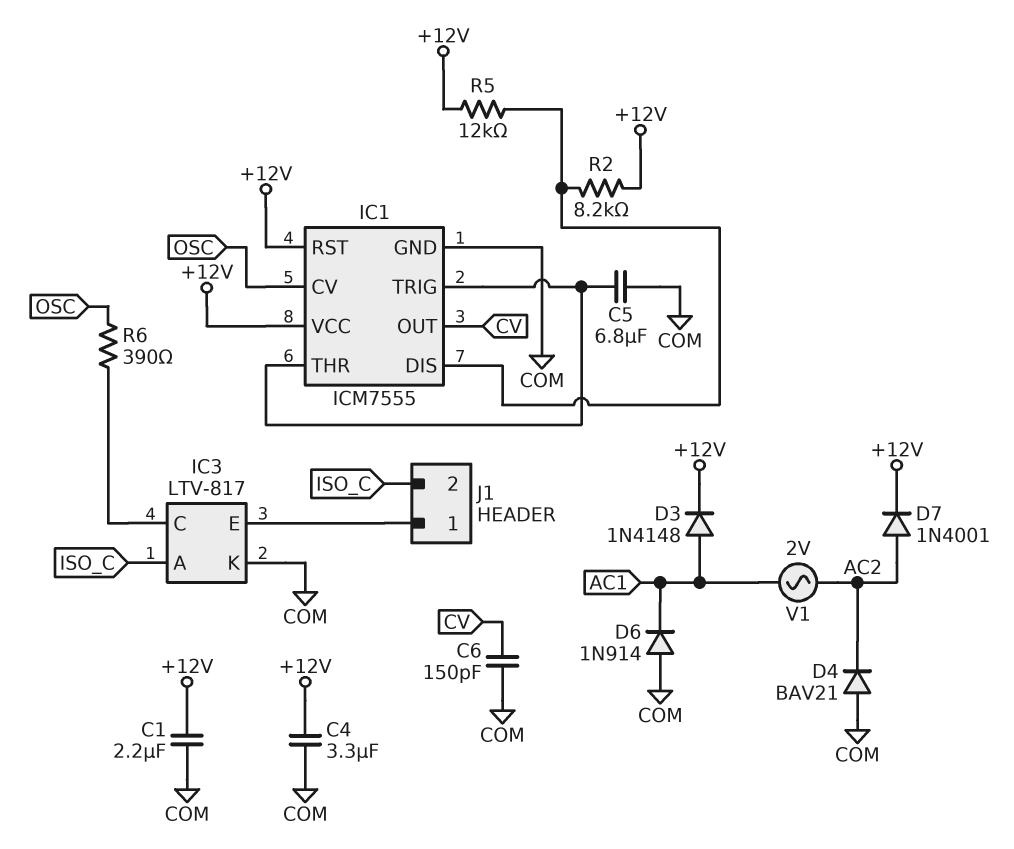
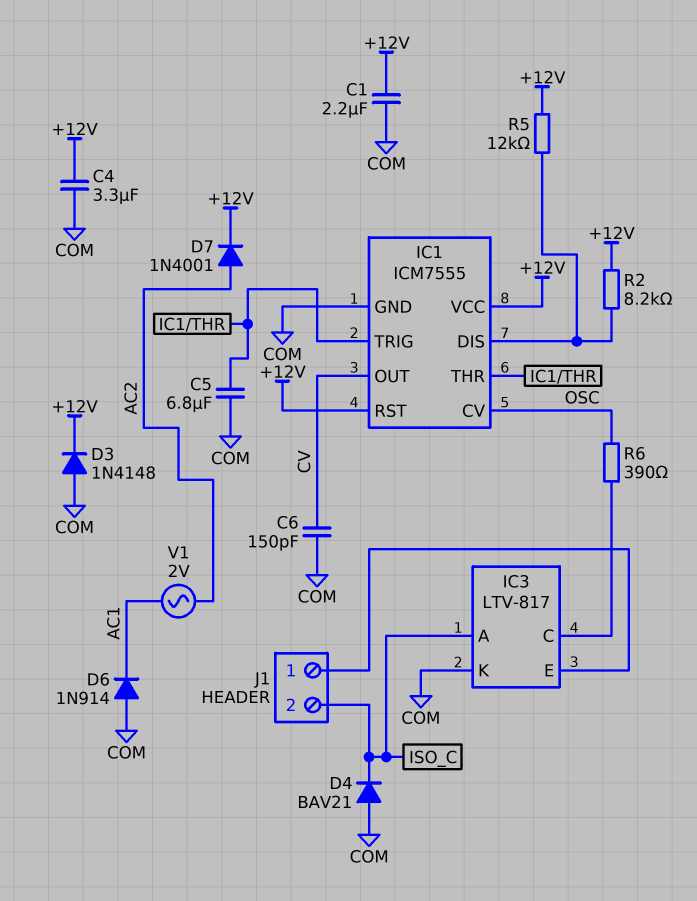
D3: diode 1N4148 (A AC1, K +12V) -> diode 1N4148 (A COM, K +12V)
D4: diode BAV21 (A COM, K AC2) -> diode BAV21 (A COM, K ISO_C)

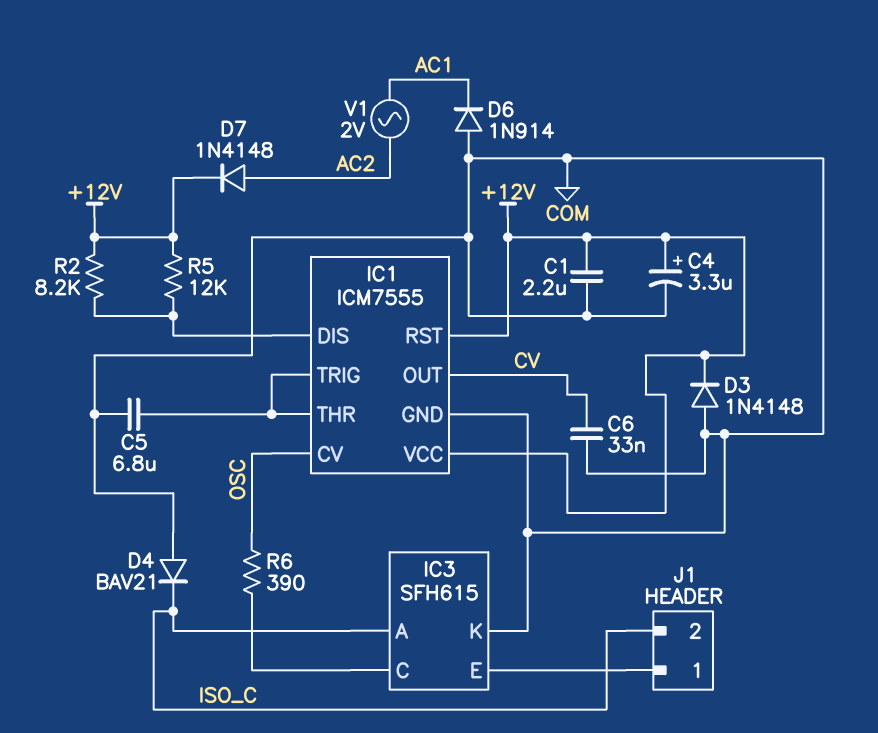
C4: 3.3uF (+12V, COM) -> 3.3uF (plus +12V, minus COM)
C6: 150pF (COM, CV) -> 33nF (COM, CV)
D7: diode 1N4001 (A AC2, K +12V) -> diode 1N4148 (A AC2, K +12V)
IC3: LTV-817 -> SFH615

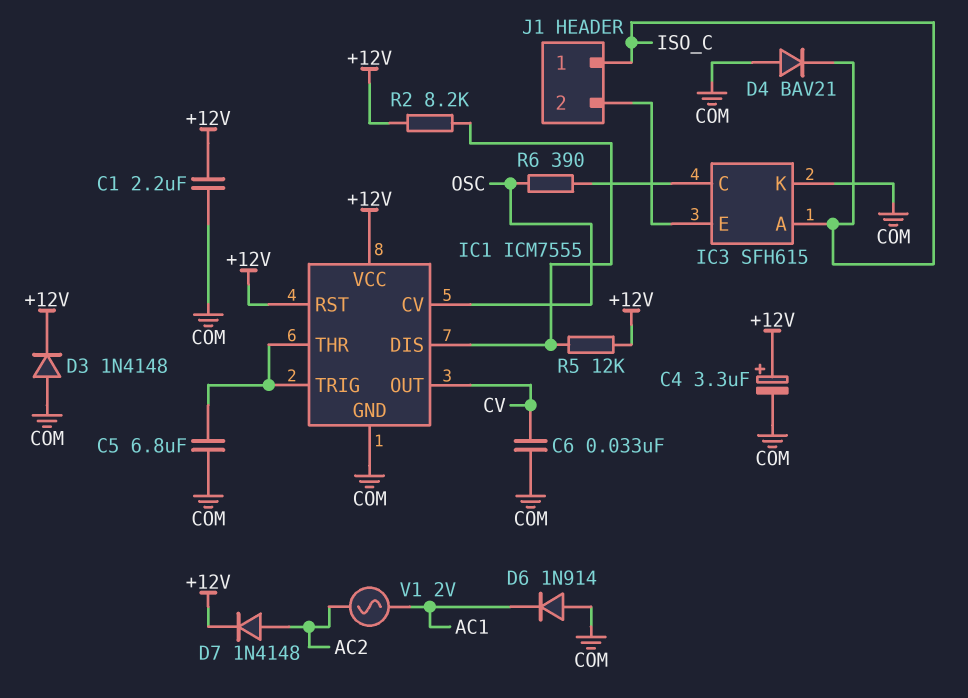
J1 pin 1: IC3/E -> ISO_C
J1 pin 2: ISO_C -> IC3/E

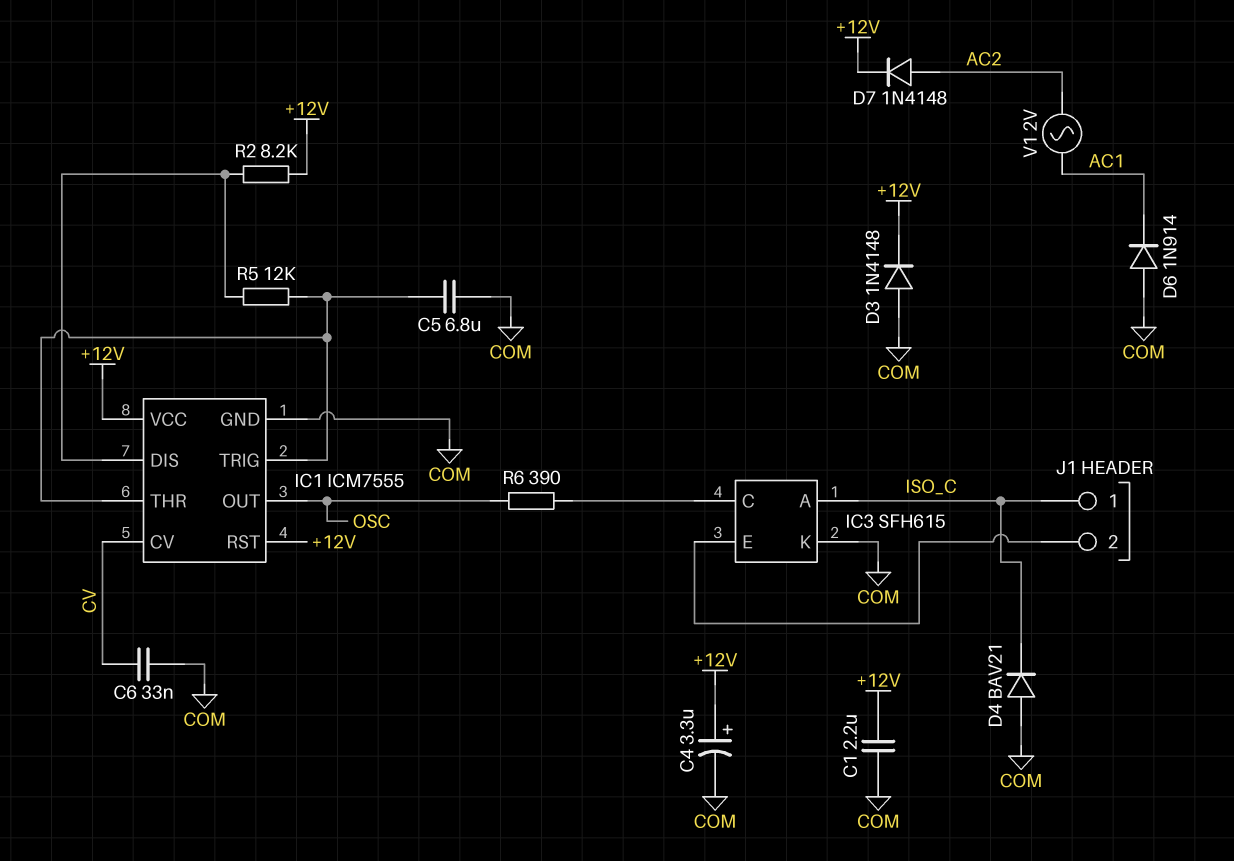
IC1 pin CV: OSC -> CV
IC1 pin OUT: CV -> OSC
R5: 12k (+12V, IC1/DIS) -> 12k (IC1/DIS, IC1/THR)

